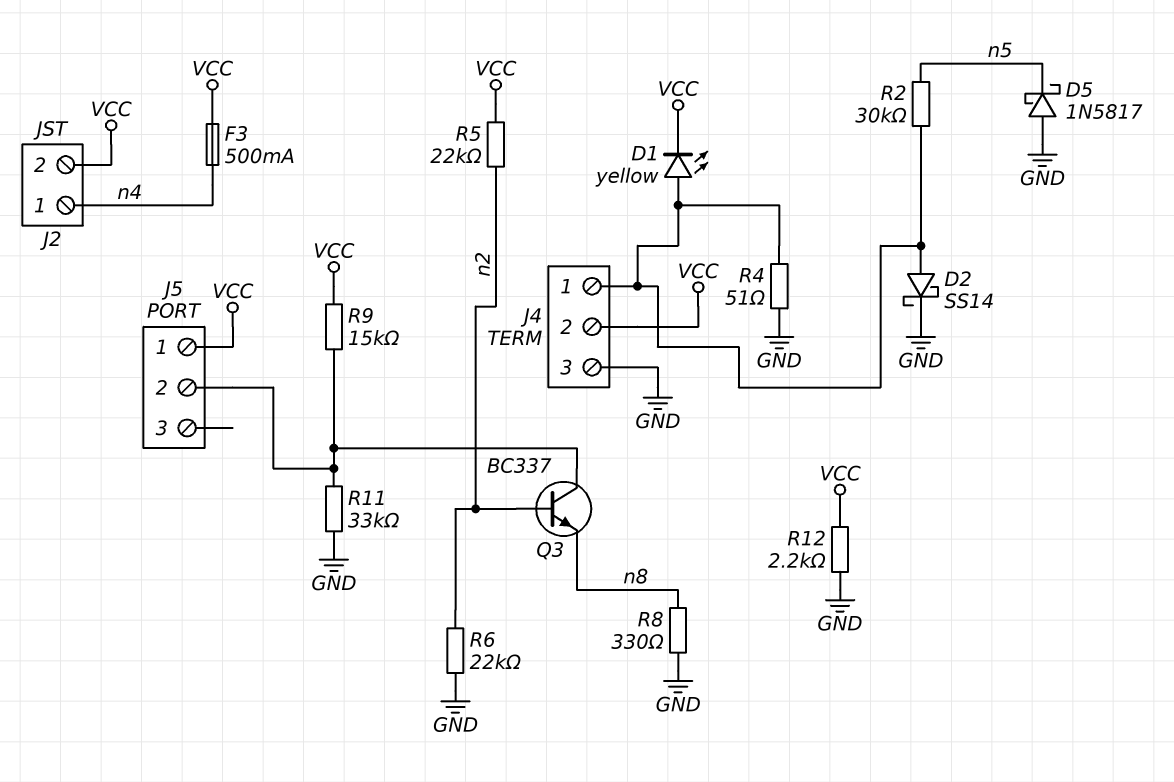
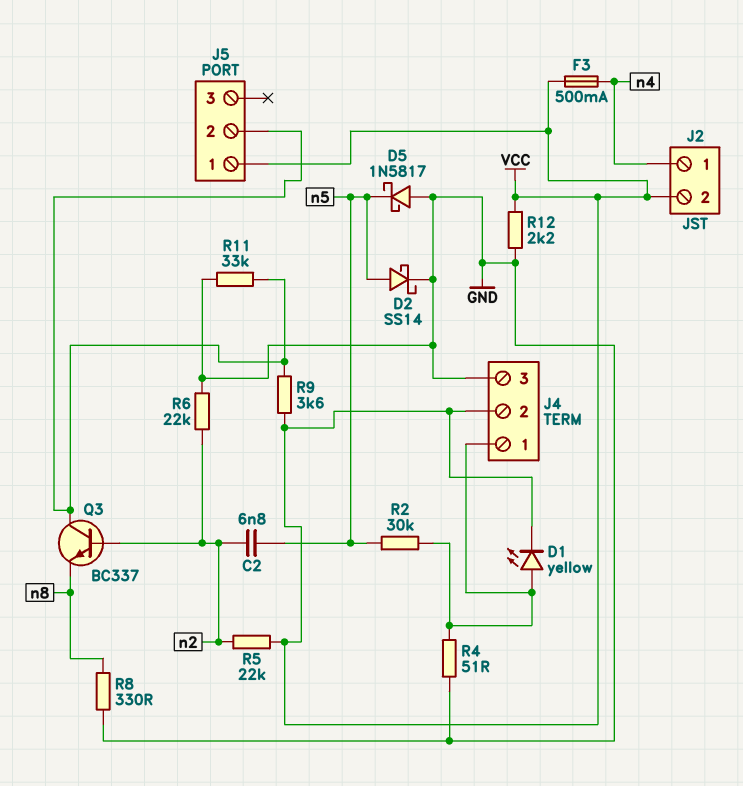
C2: none -> 6.8nF (n2, n5)
D2: schottky SS14 (A J4/1, K GND) -> schottky SS14 (A n5, K GND)
R9: 15k (J5/2, VCC) -> 3.6k (J5/2, VCC)

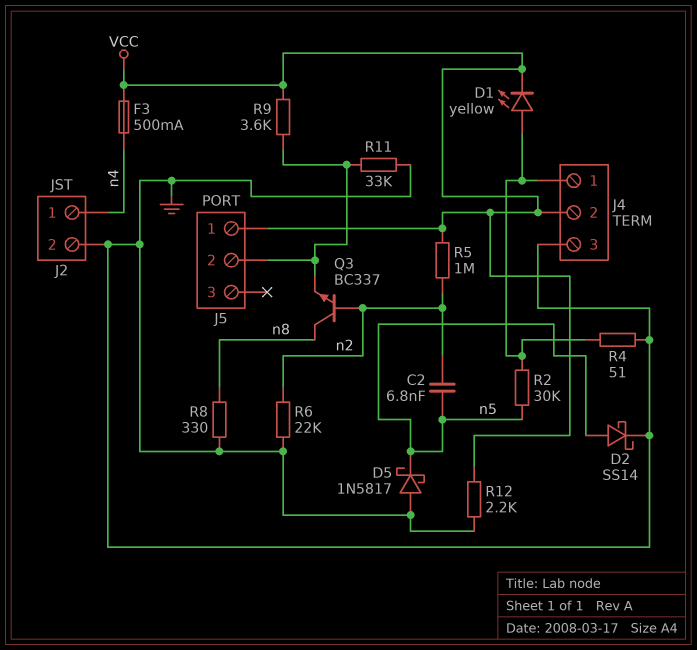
J2 pin 2: VCC -> GND
Q3: NPN BC337 (B n2, C J5/2, E n8) -> NPN BC337 (B n2, C n8, E J5/2)
R5: 22k (VCC, n2) -> 1M (VCC, n2)

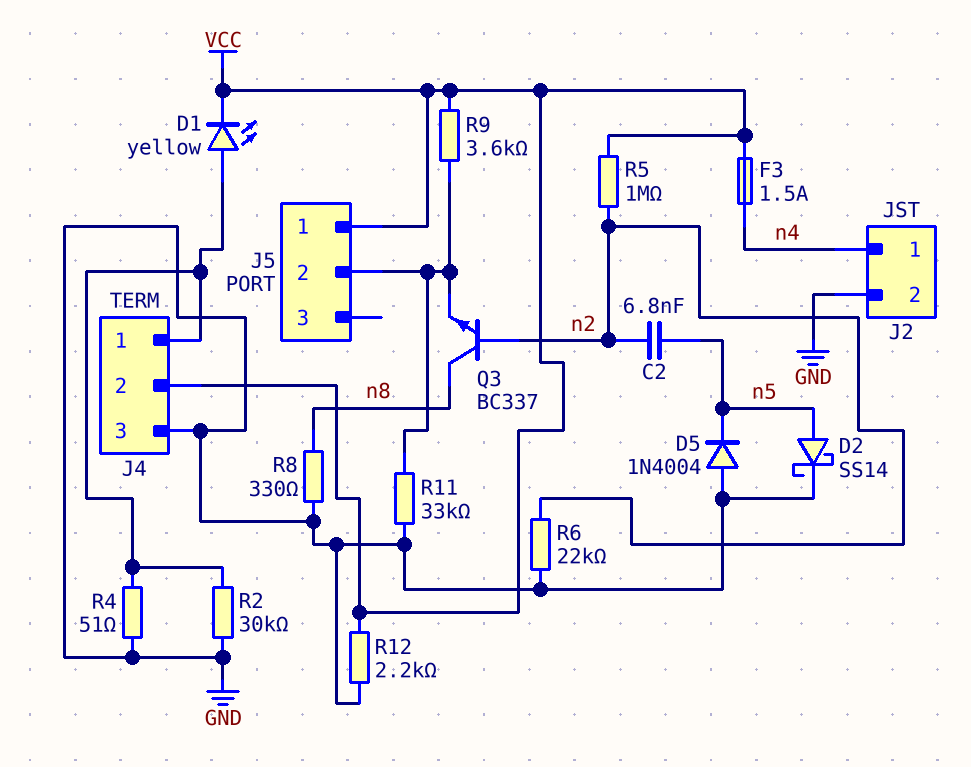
D5: schottky 1N5817 (A GND, K n5) -> diode 1N4004 (A GND, K n5)
F3: 500mA (VCC, n4) -> 1.5A (VCC, n4)
R2: 30k (J4/1, n5) -> 30k (GND, J4/1)

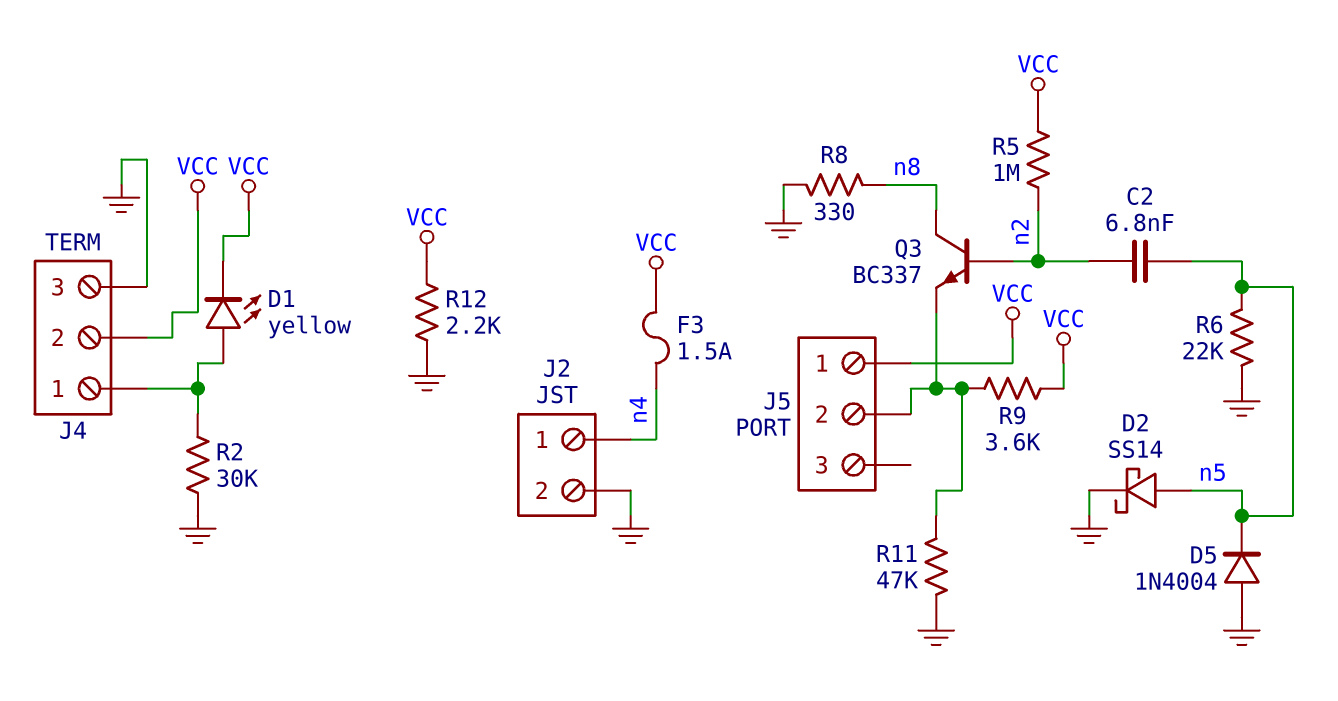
R4: 51 (GND, J4/1) -> none
R6: 22k (GND, n2) -> 22k (GND, n5)
R11: 33k (GND, J5/2) -> 47k (GND, J5/2)

